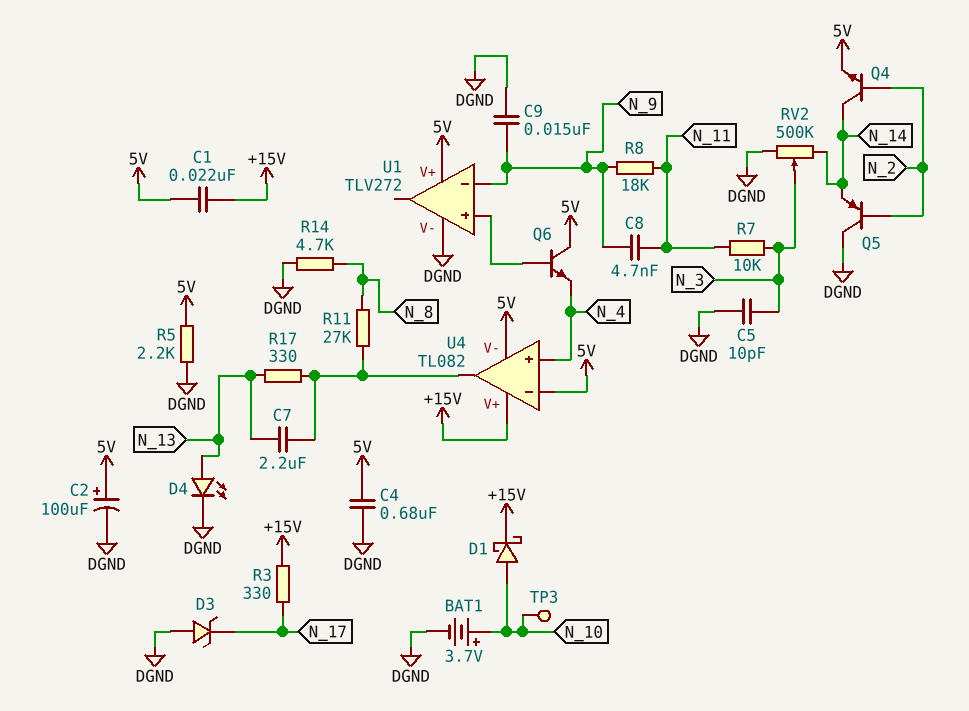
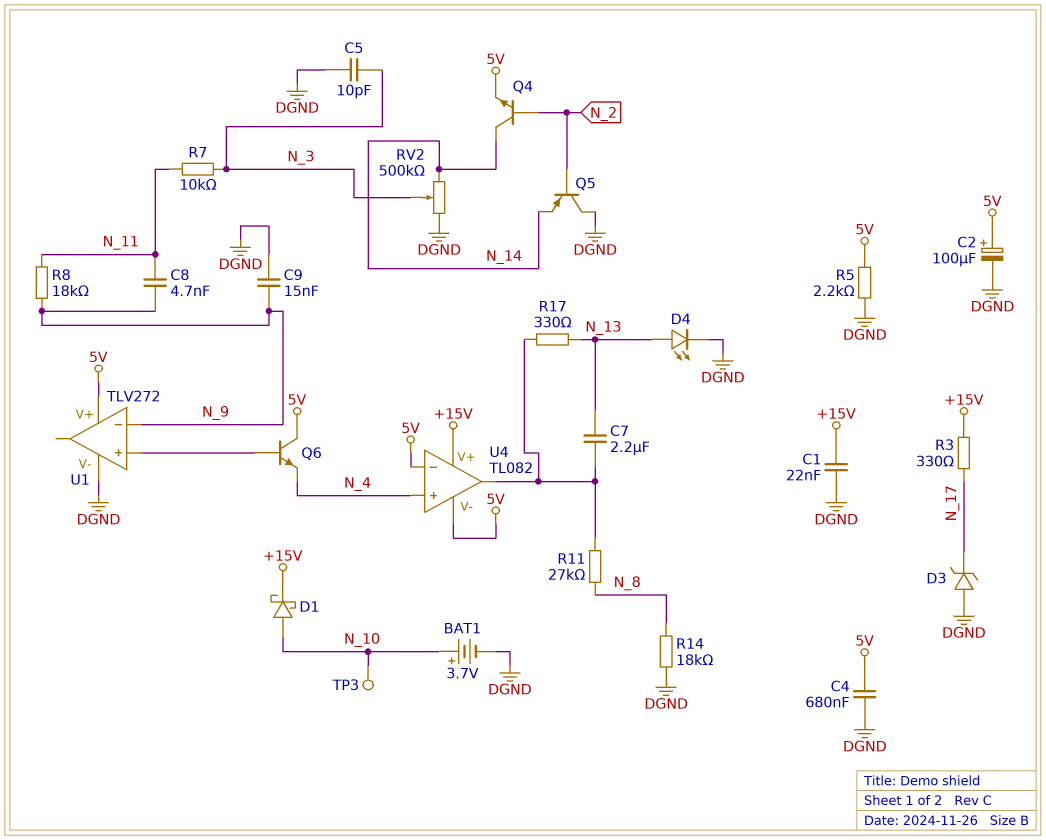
C1: 22nF (+15V, 5V) -> 22nF (+15V, DGND)
R14: 4.7k (DGND, N_8) -> 18k (DGND, N_8)

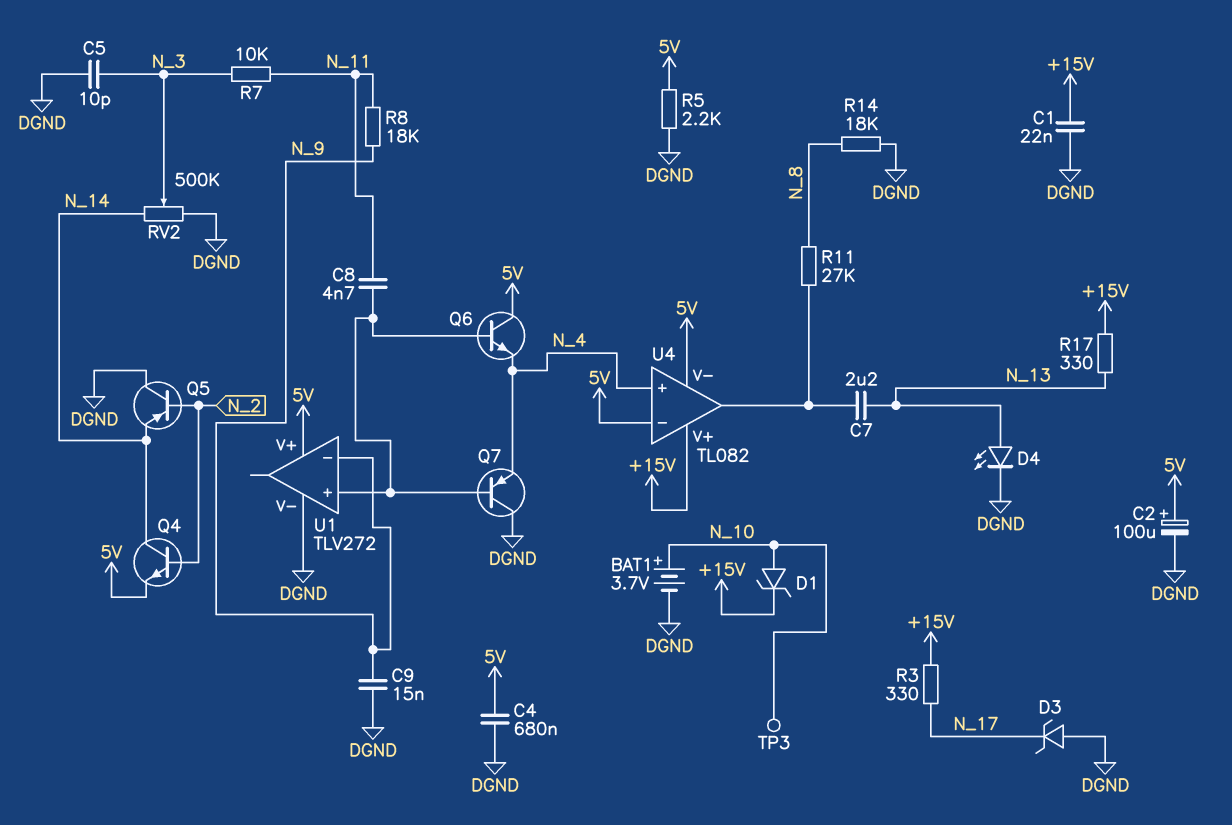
C8: 4.7nF (N_9, N_11) -> 4.7nF (N_11, U1/in+)
D1: schottky (A N_10, K +15V) -> zener (A N_10, K +15V)
Q7: none -> PNP (B U1/in+, C DGND, E N_4)
R17: 330 (N_13, U4/out) -> 330 (+15V, N_13)

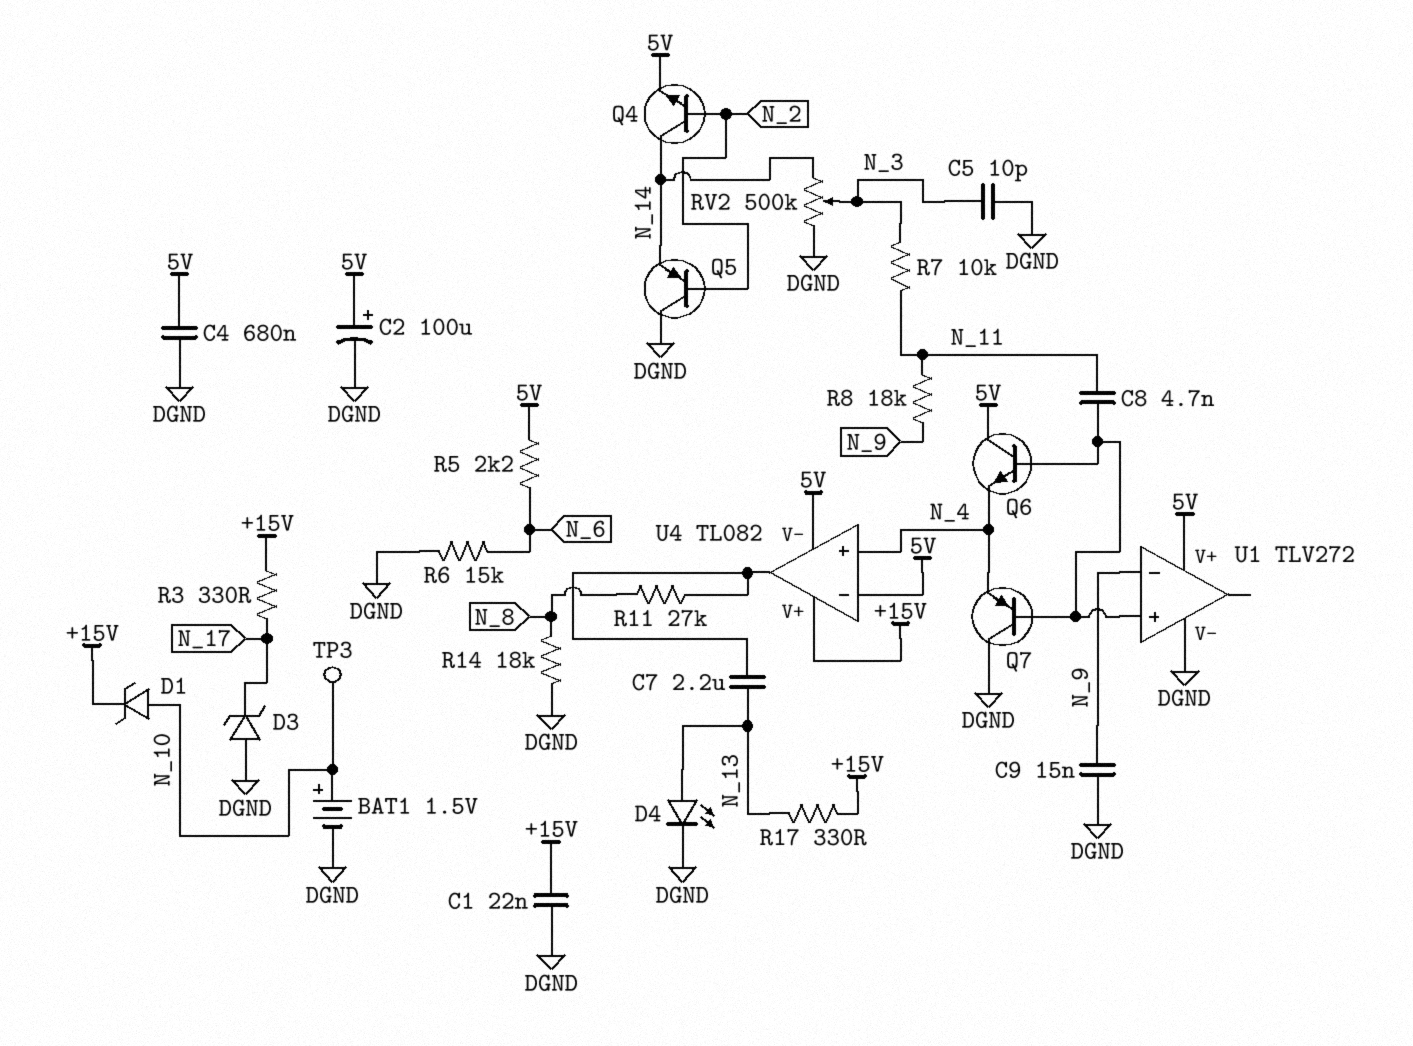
BAT1: 3.7V (plus N_10, minus DGND) -> 1.5V (plus N_10, minus DGND)
R5: 2.2k (5V, DGND) -> 2.2k (5V, N_6)
R6: none -> 15k (DGND, N_6)

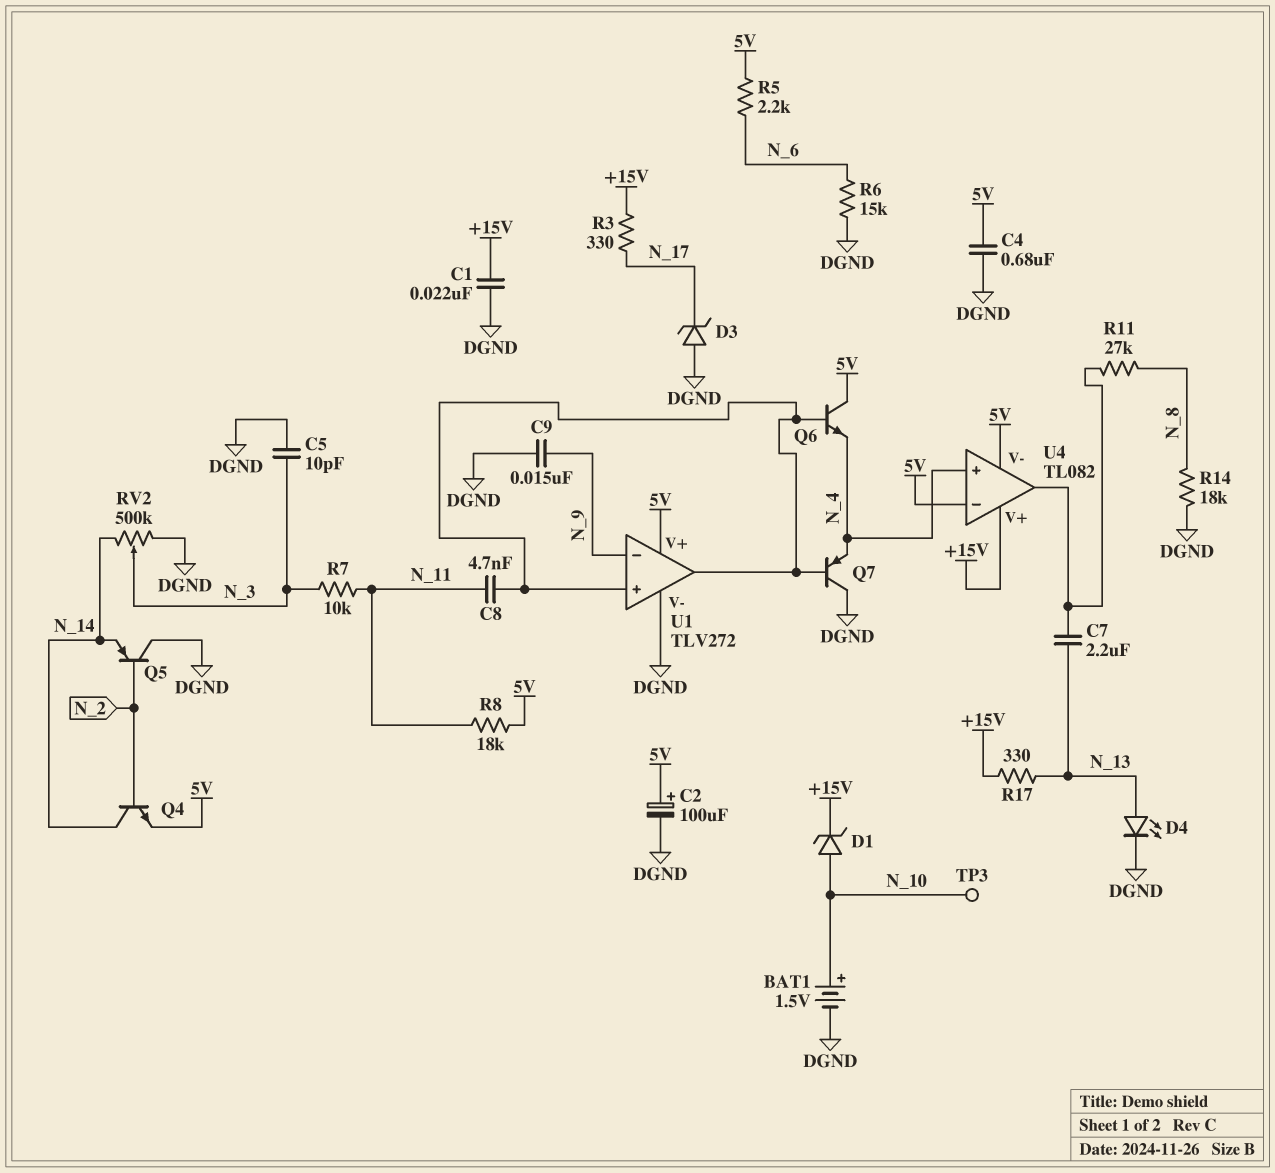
R8: 18k (N_9, N_11) -> 18k (5V, N_11)
U1 pin out: none -> U1/in+

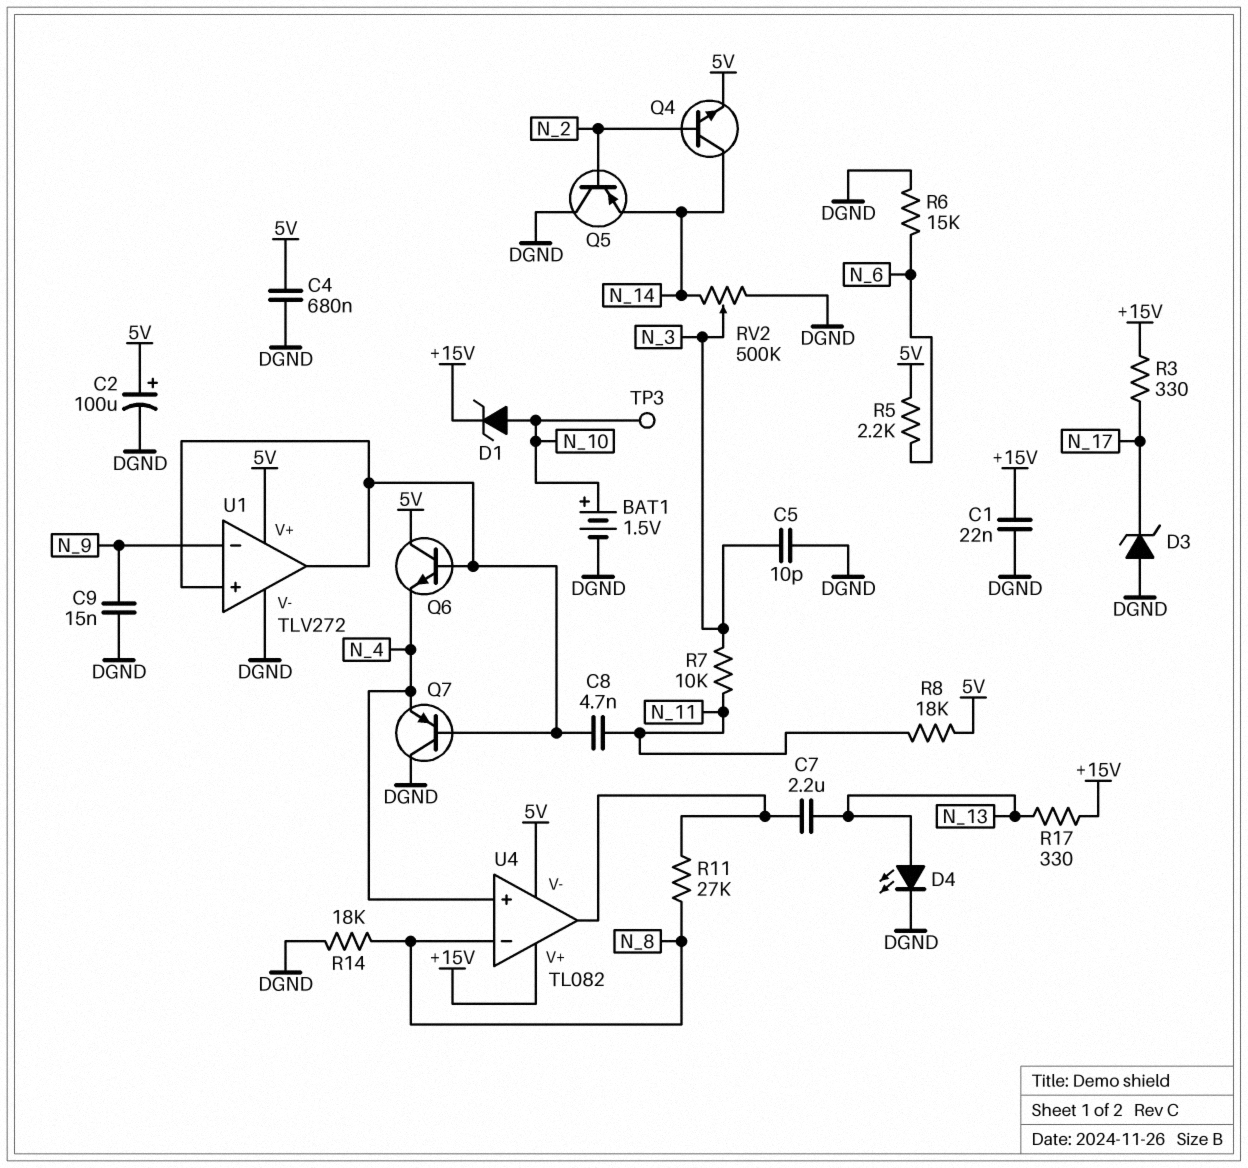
U4 pin in-: 5V -> N_8

